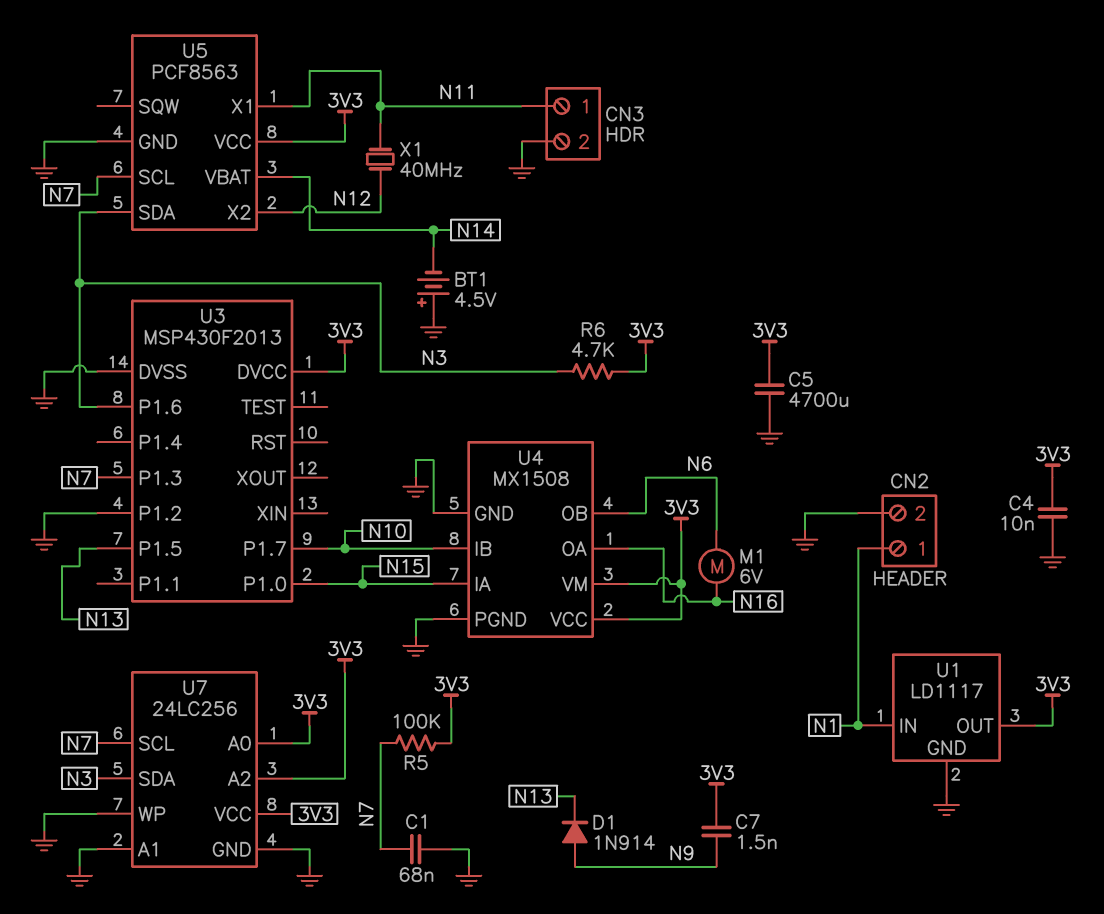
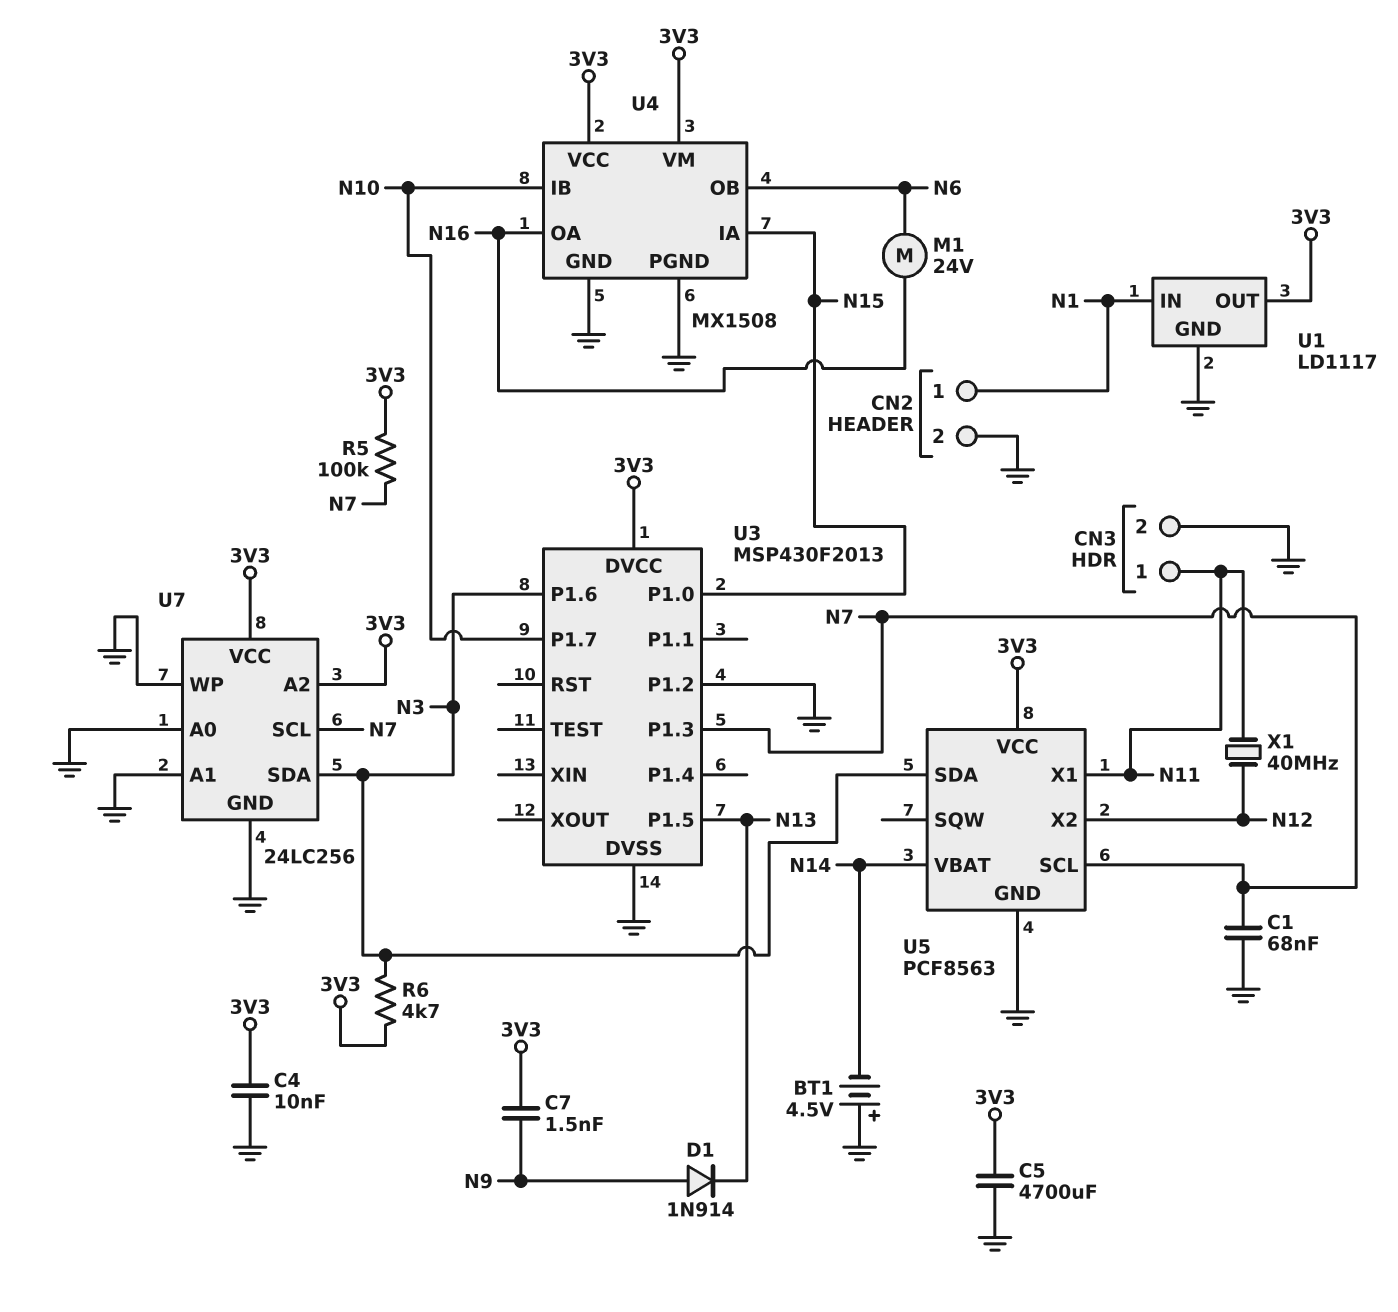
M1: motor 6V (N6, N16) -> motor 24V (N6, N16)
U7 pin A0: 3V3 -> GND

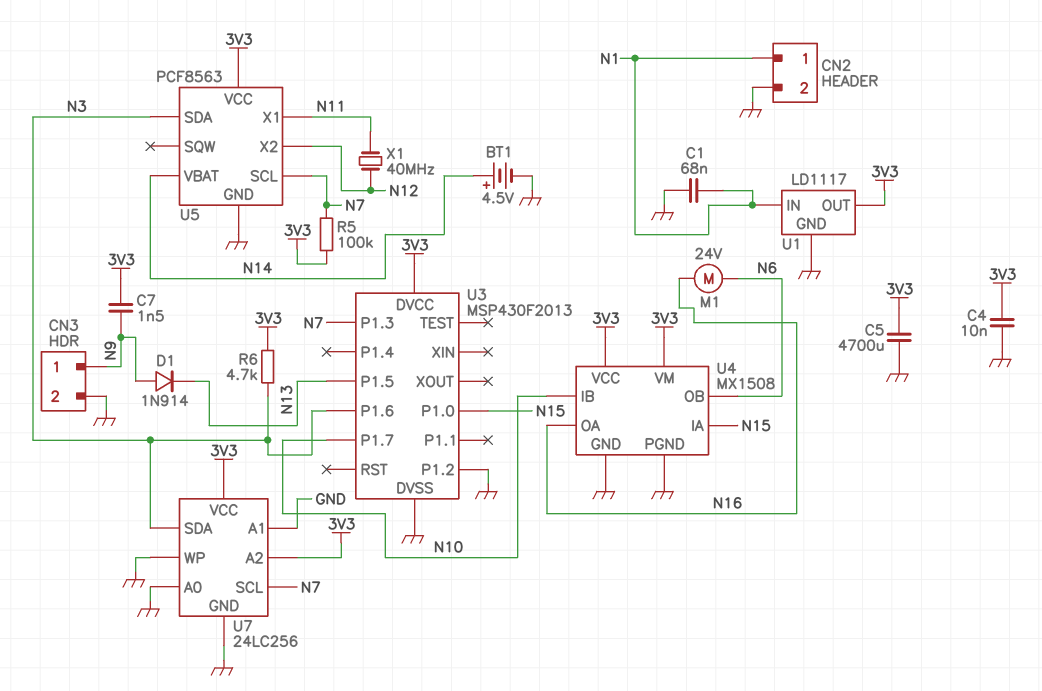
BT1: 4.5V (plus GND, minus N14) -> 4.5V (plus N14, minus GND)
C1: 68nF (GND, N7) -> 68nF (GND, N1)
CN3 pin 1: N11 -> N9

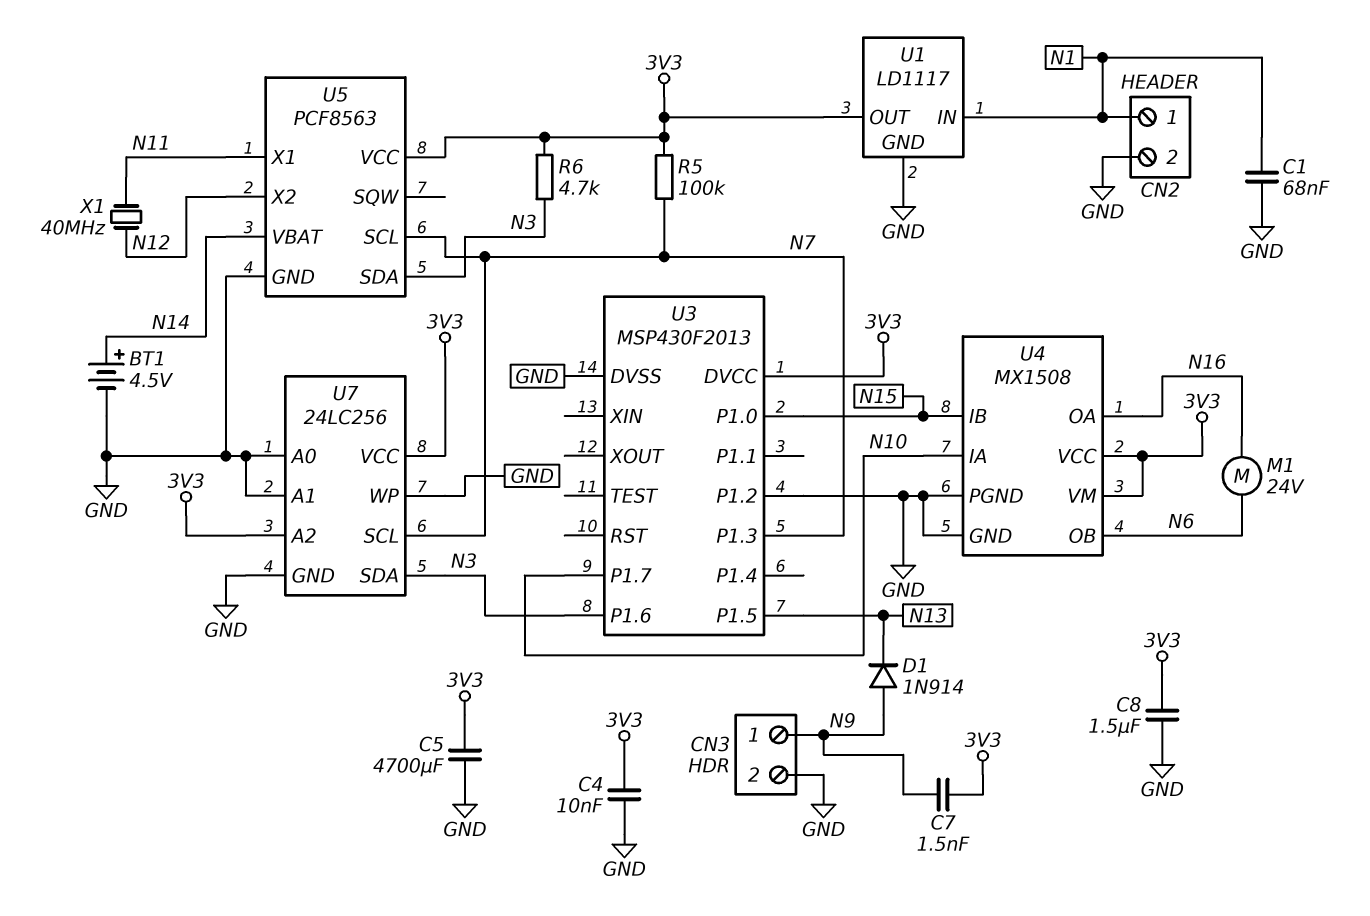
C8: none -> 1.5uF (3V3, GND)
U4 pin IA: N15 -> N10
U4 pin IB: N10 -> N15

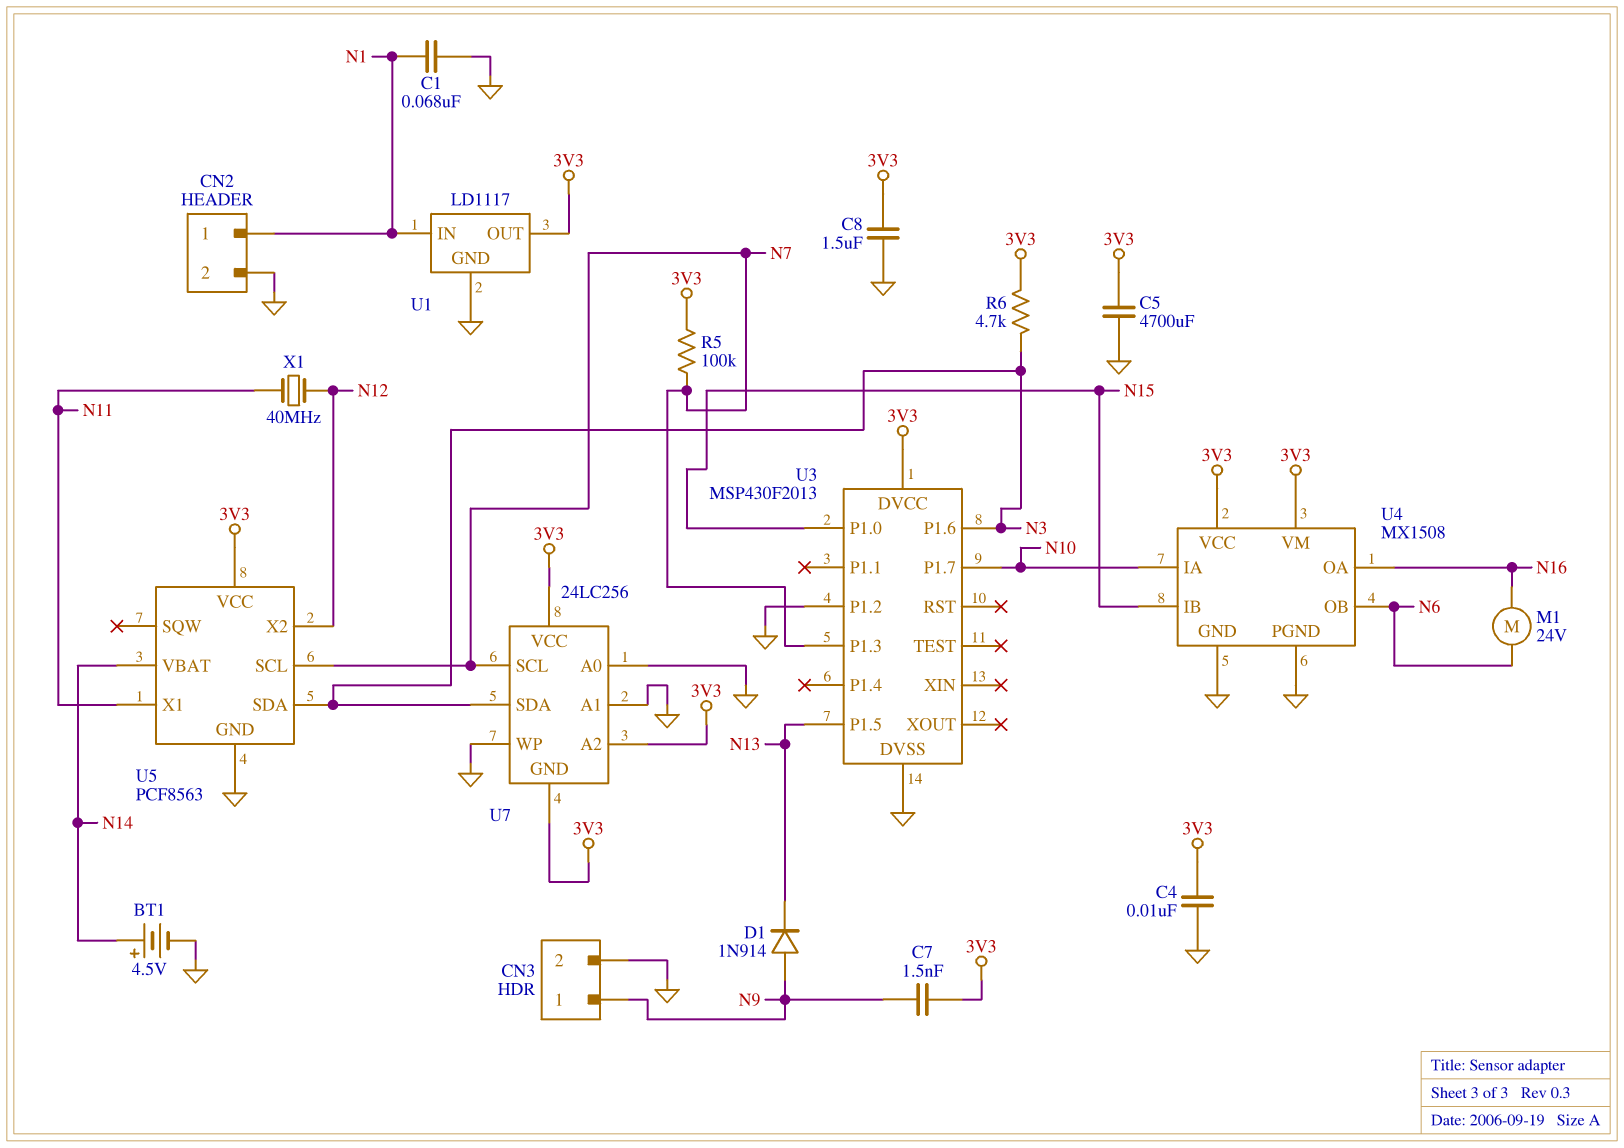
U7 pin GND: GND -> 3V3

